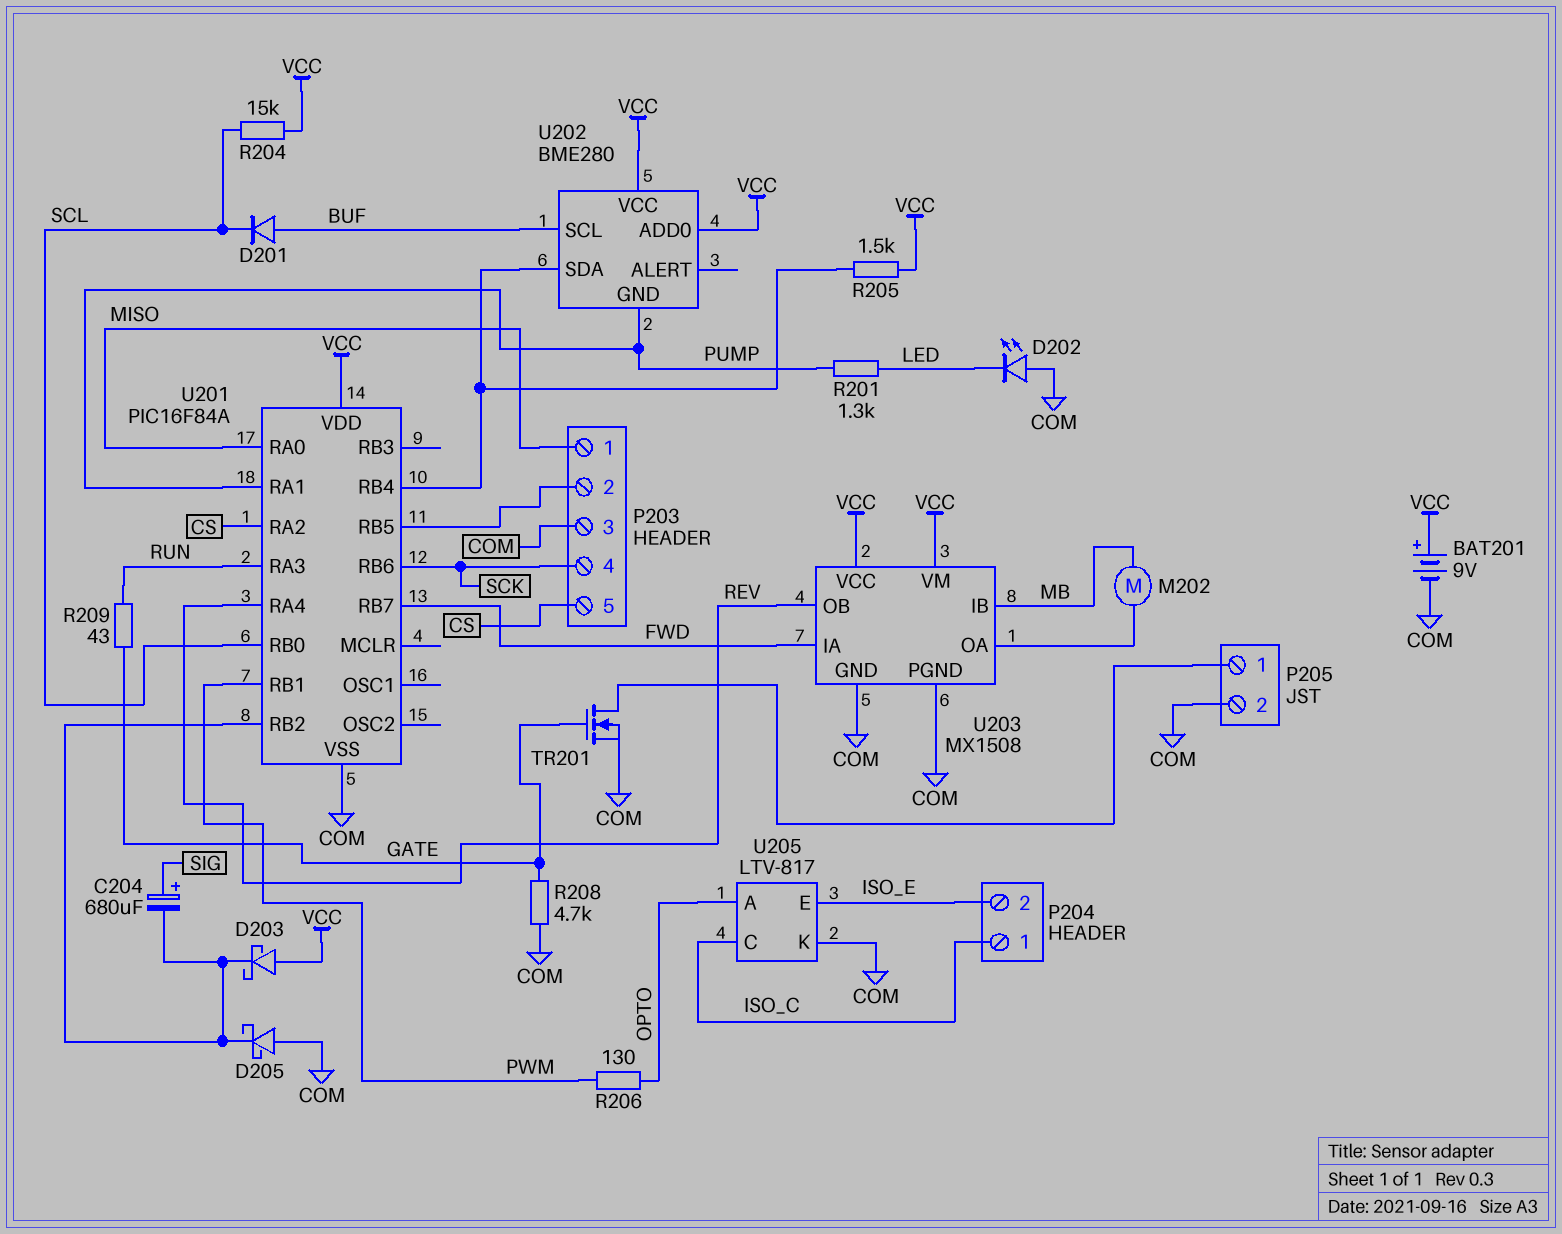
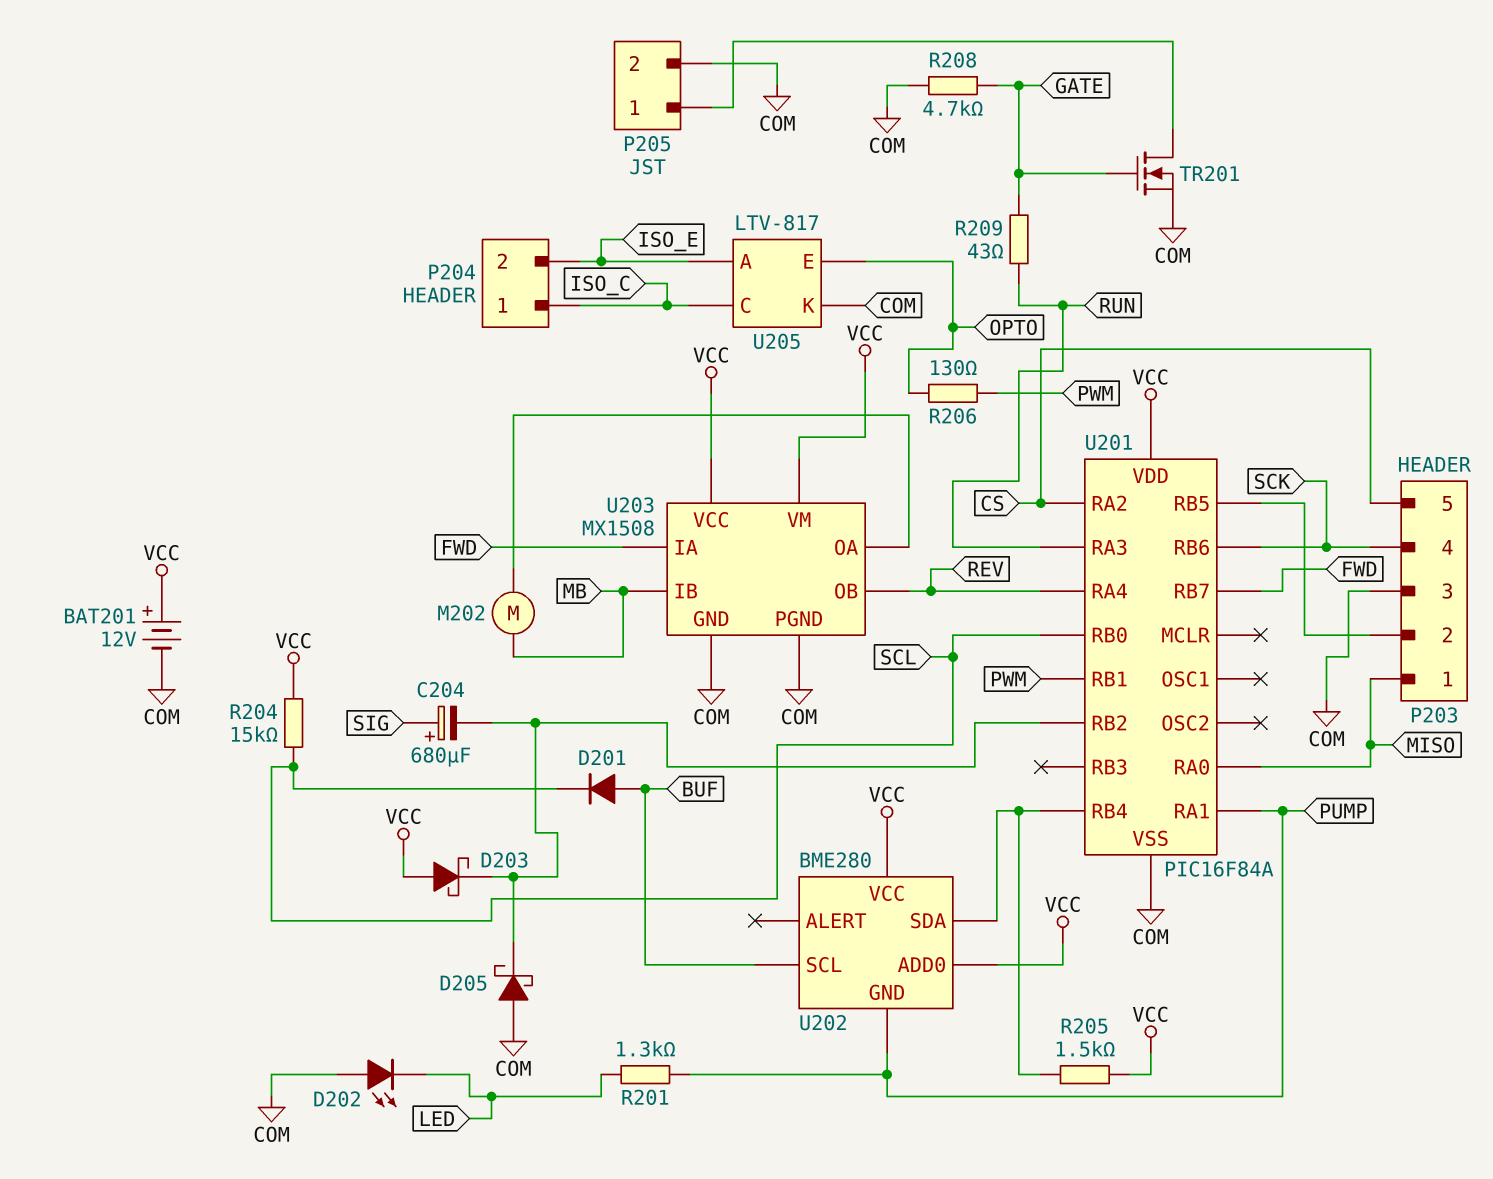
BAT201: 9V (plus VCC, minus COM) -> 12V (plus VCC, minus COM)
U205 pin A: OPTO -> ISO_E
U205 pin E: ISO_E -> OPTO

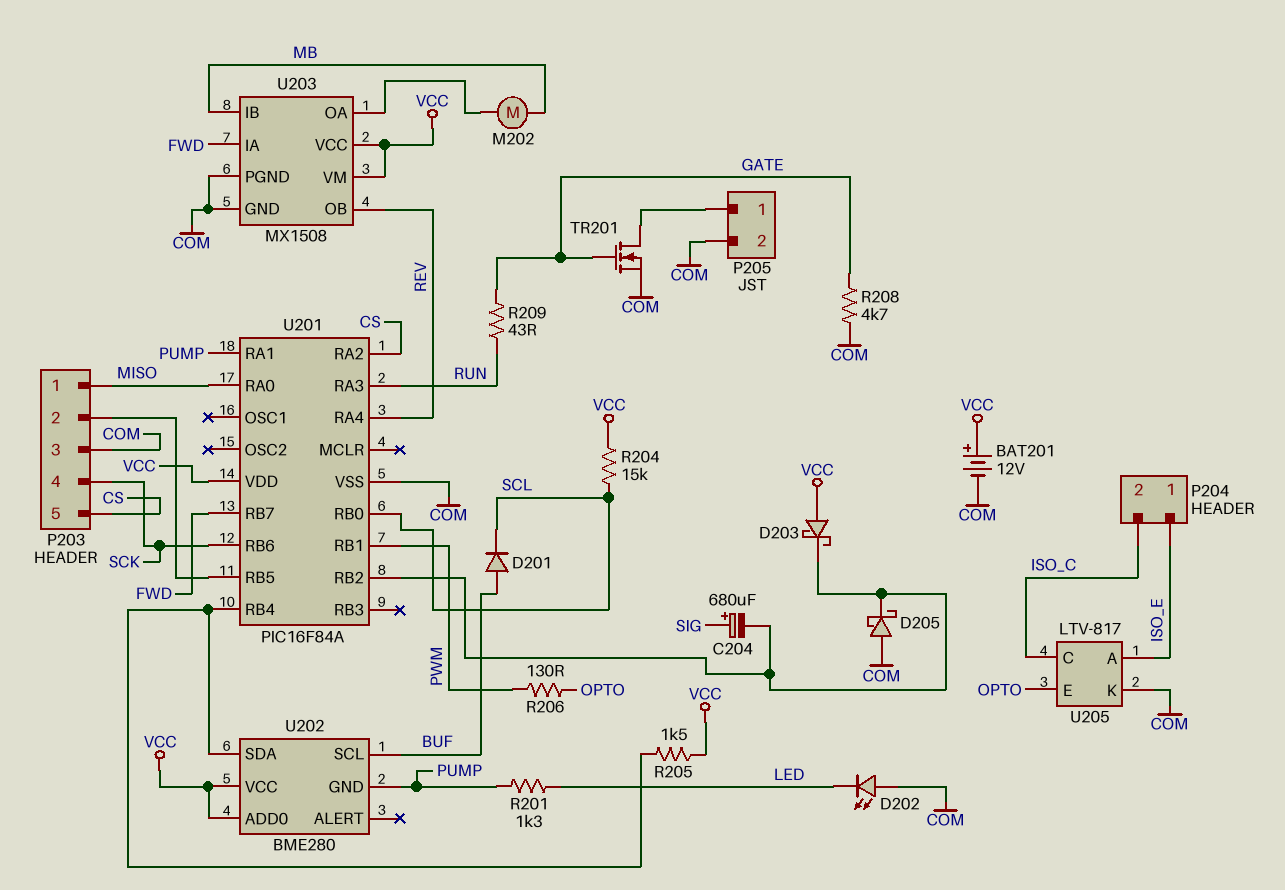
P204 pin 1: ISO_C -> ISO_E
P204 pin 2: ISO_E -> ISO_C

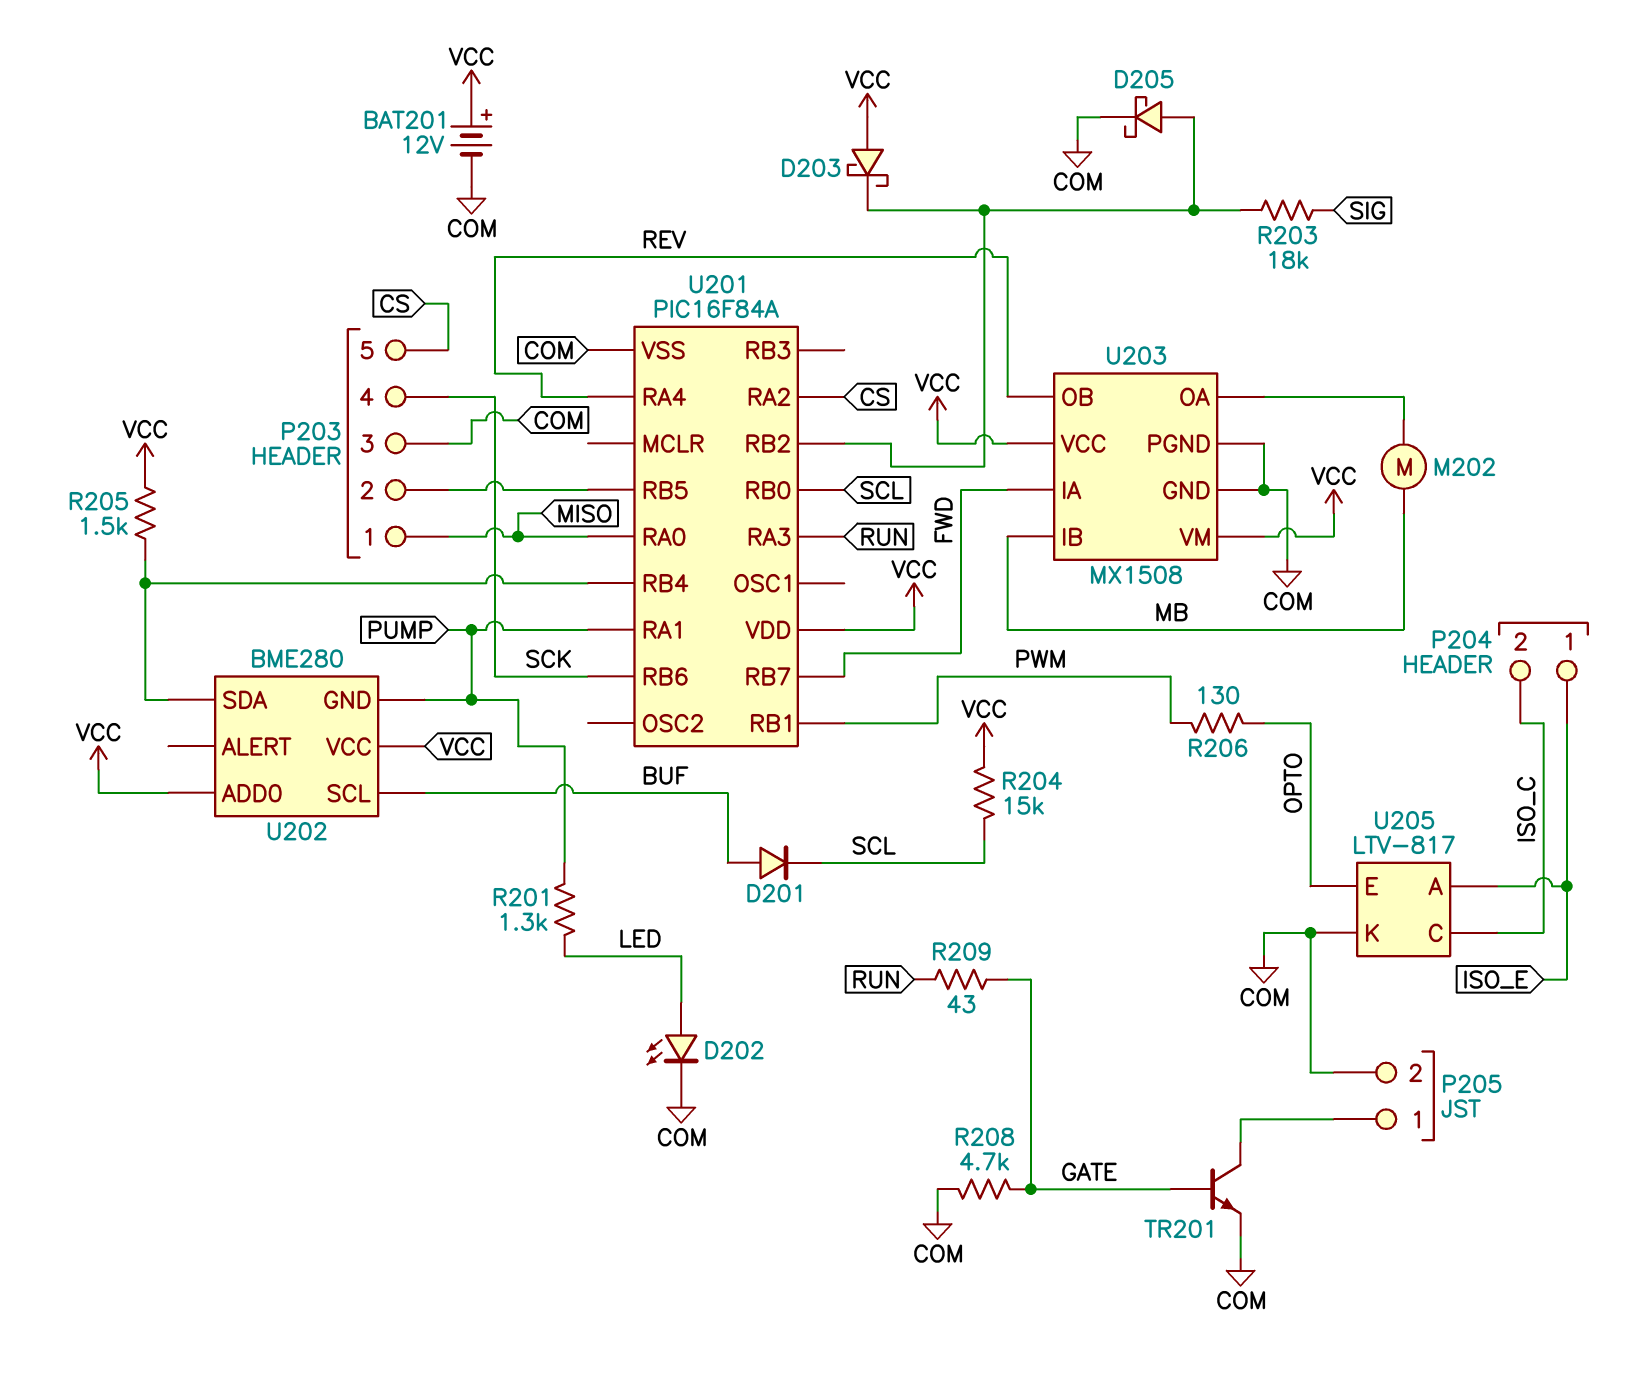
C204: 680uF (plus SIG, minus U201/RB2) -> none
D202: LED (A COM, K LED) -> LED (A LED, K COM)
D205: schottky (A COM, K U201/RB2) -> schottky (A U201/RB2, K COM)
R203: none -> 18k (SIG, U201/RB2)
TR201: NMOS (G GATE, D P205/1, S COM) -> NPN (B GATE, C P205/1, E COM)

